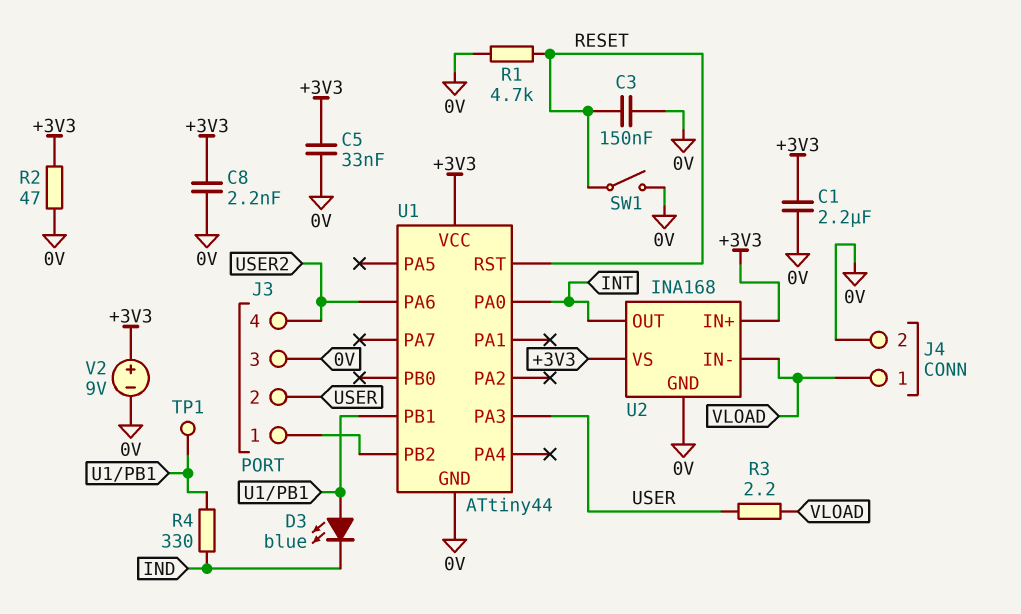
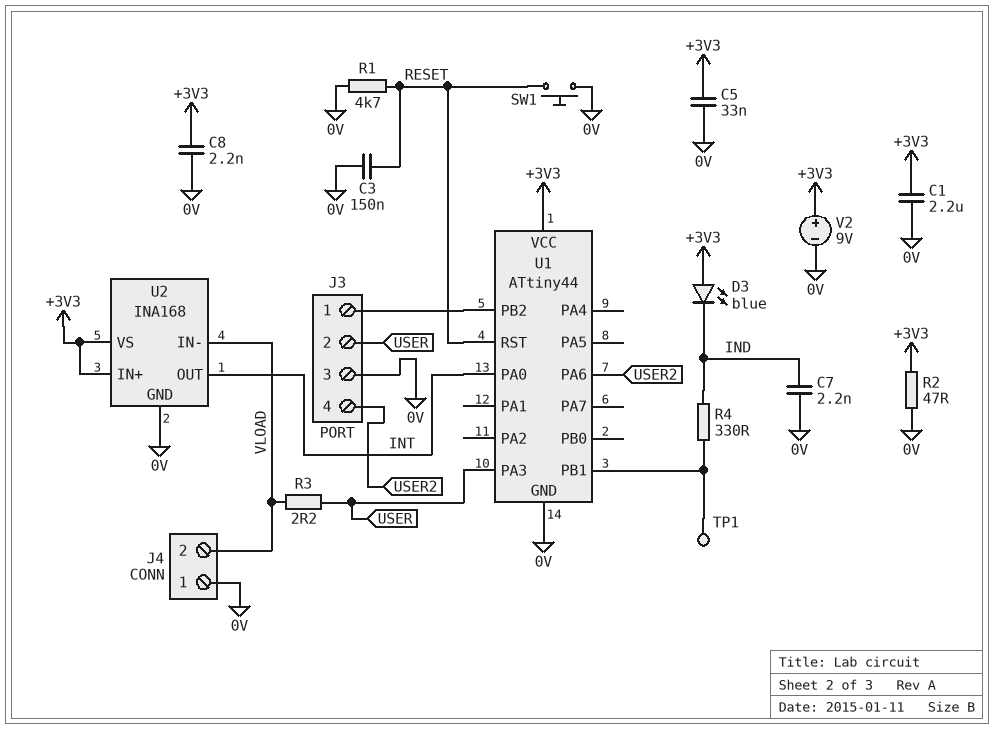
C7: none -> 2.2nF (0V, IND)
D3: LED blue (A U1/PB1, K IND) -> LED blue (A +3V3, K IND)
J4 pin 1: VLOAD -> 0V
J4 pin 2: 0V -> VLOAD
SW1: switch (0V, RESET) -> button (0V, RESET)

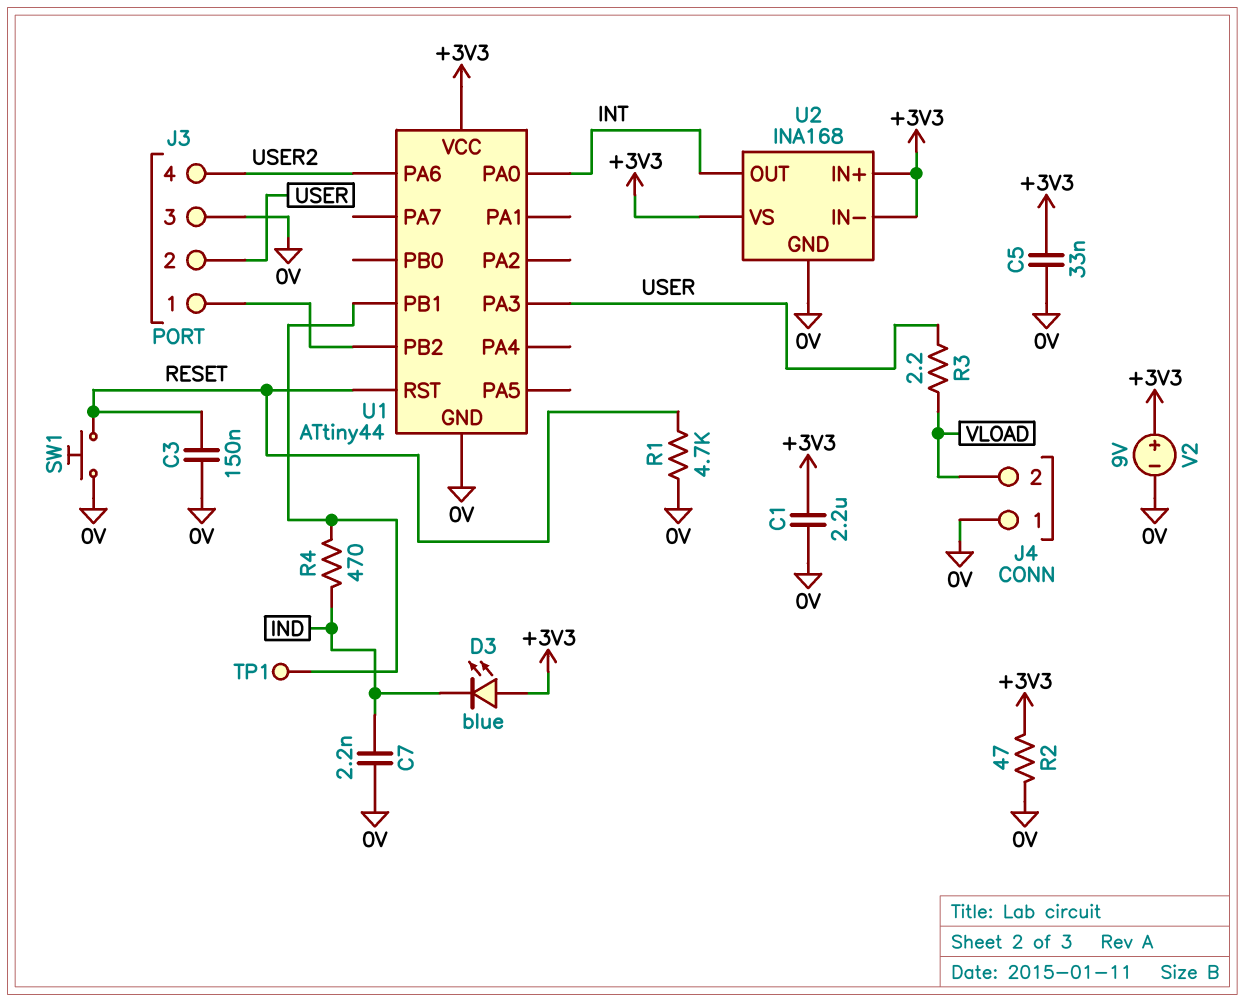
C8: 2.2nF (+3V3, 0V) -> none
R4: 330 (IND, U1/PB1) -> 470 (IND, U1/PB1)
U2 pin IN-: VLOAD -> +3V3

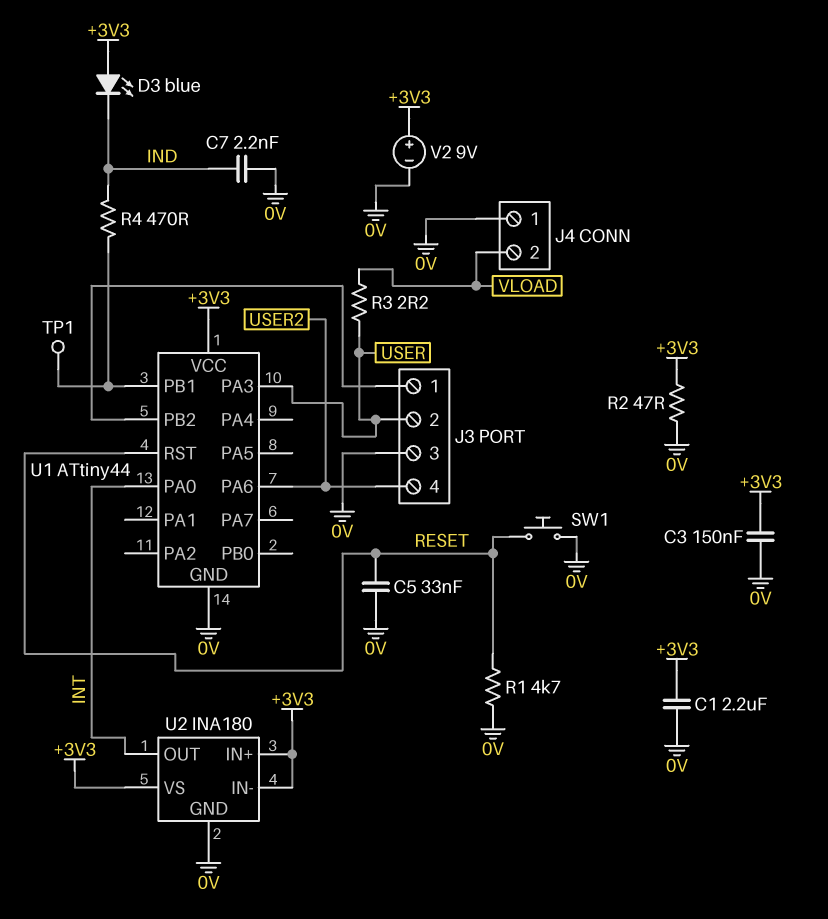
C3: 150nF (0V, RESET) -> 150nF (+3V3, 0V)
C5: 33nF (+3V3, 0V) -> 33nF (0V, RESET)
U2: INA168 -> INA180

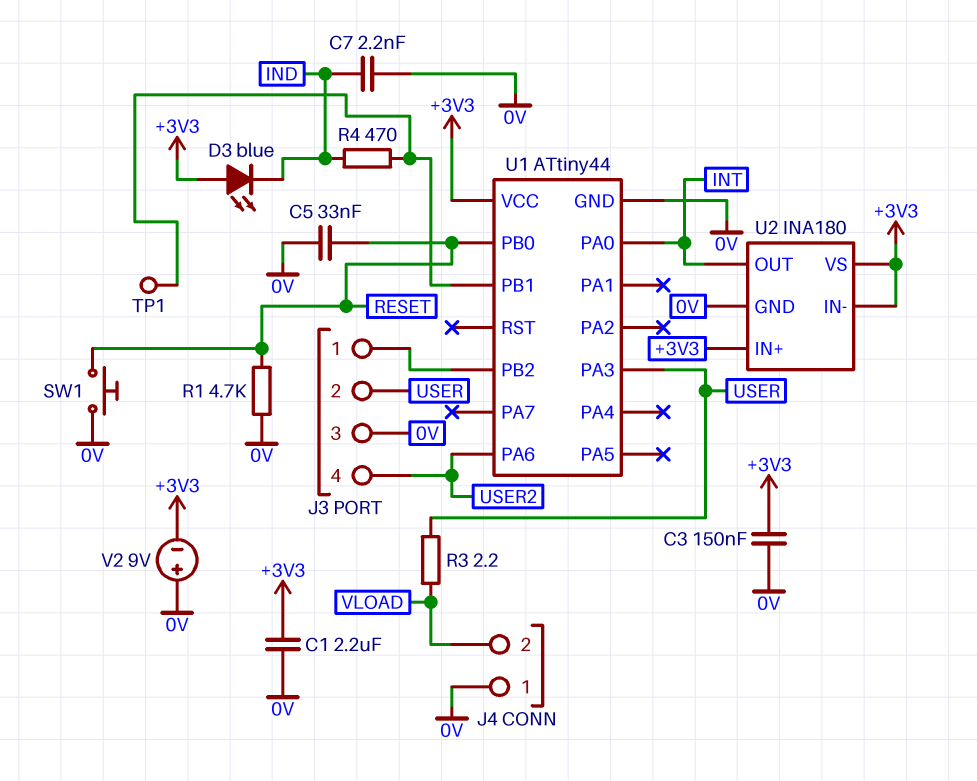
R2: 47 (+3V3, 0V) -> none
U1 pin PB0: none -> RESET
U1 pin RST: RESET -> none
V2: 9V (plus +3V3, minus 0V) -> 9V (plus 0V, minus +3V3)

